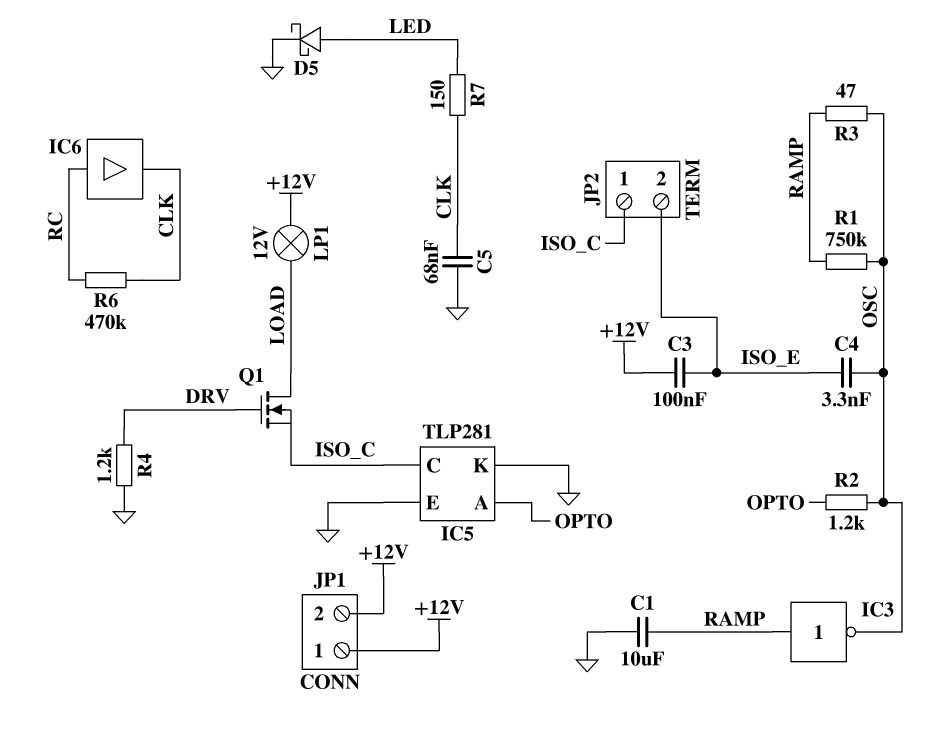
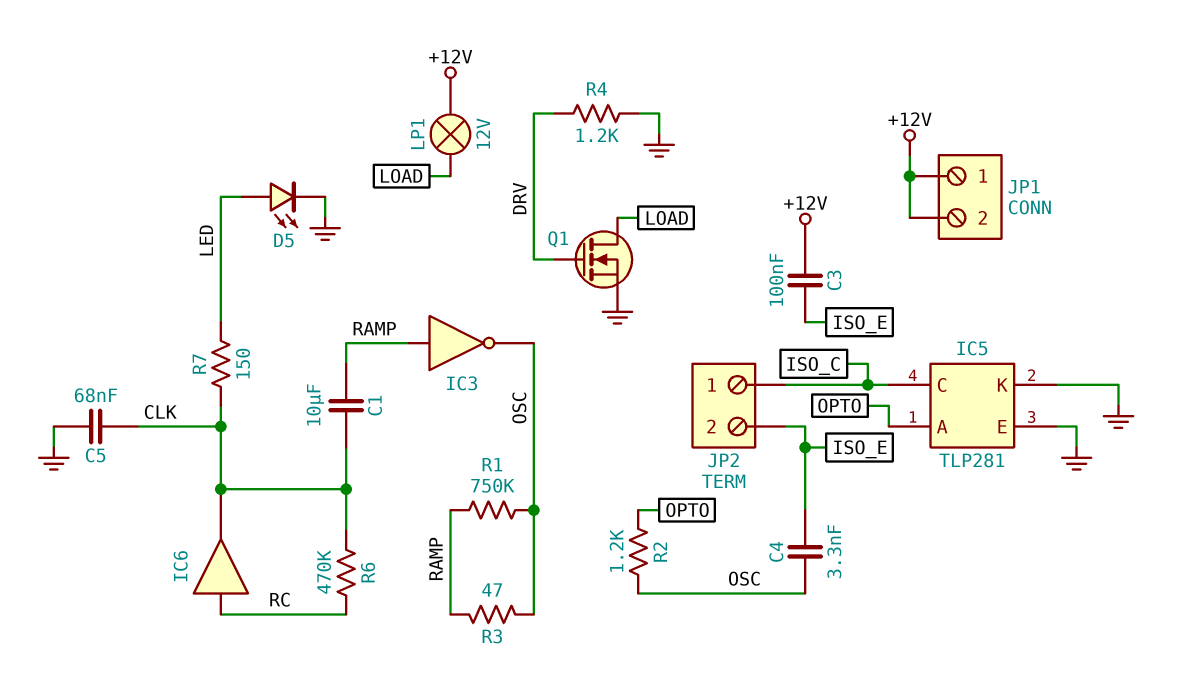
C1: 10uF (GND, RAMP) -> 10uF (CLK, RAMP)
D5: schottky (A LED, K GND) -> LED (A LED, K GND)
Q1: NMOS (G DRV, D LOAD, S ISO_C) -> NMOS (G DRV, D LOAD, S GND)

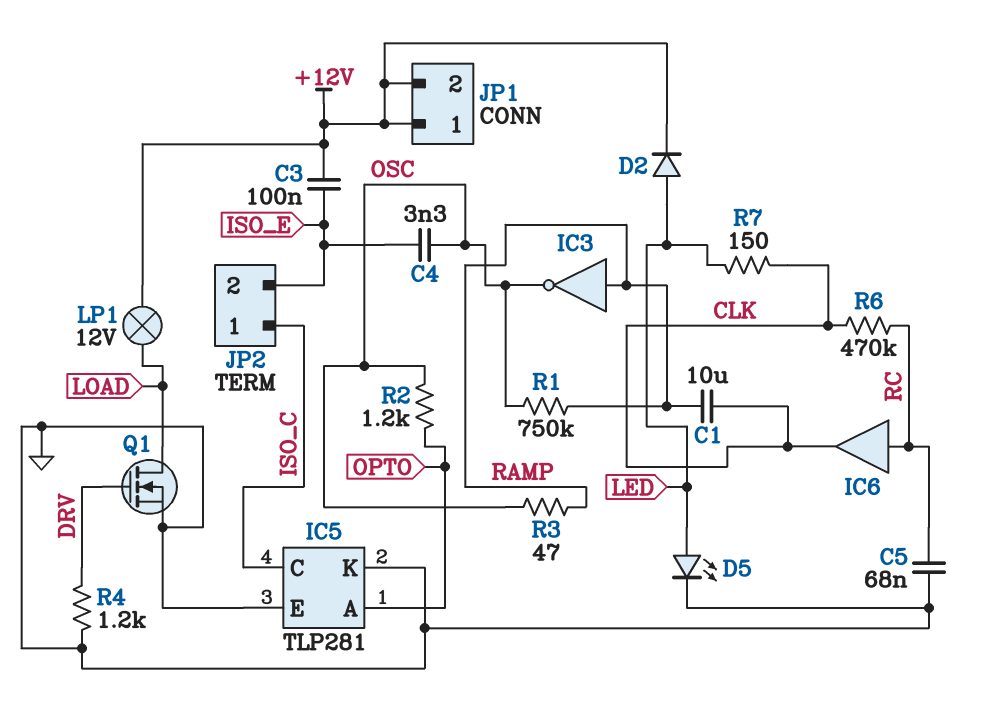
C5: 68nF (CLK, GND) -> 68nF (GND, RC)
D2: none -> diode (A LED, K +12V)

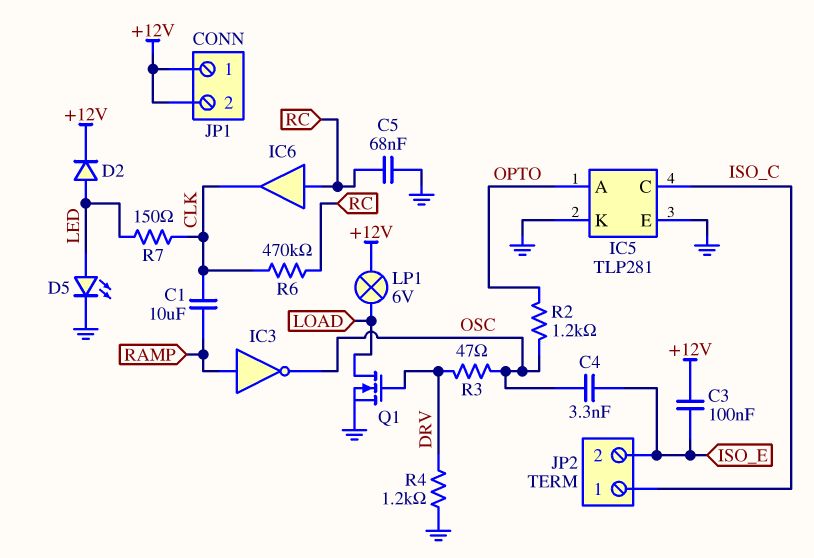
LP1: lamp 12V (+12V, LOAD) -> lamp 6V (+12V, LOAD)
R1: 750k (OSC, RAMP) -> none
R3: 47 (OSC, RAMP) -> 47 (DRV, OSC)

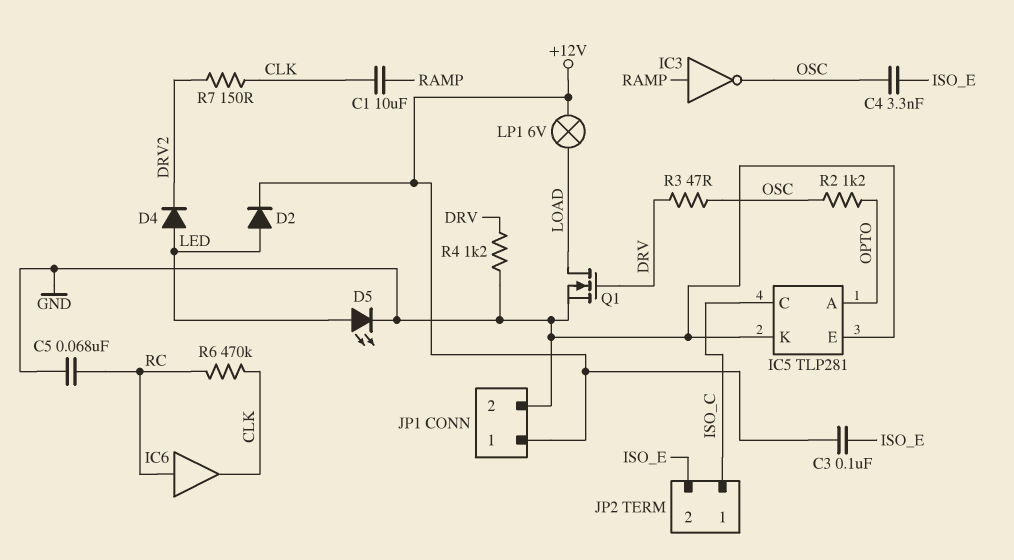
D4: none -> diode (A LED, K DRV2)
JP1 pin 2: +12V -> GND
R7: 150 (CLK, LED) -> 150 (CLK, DRV2)

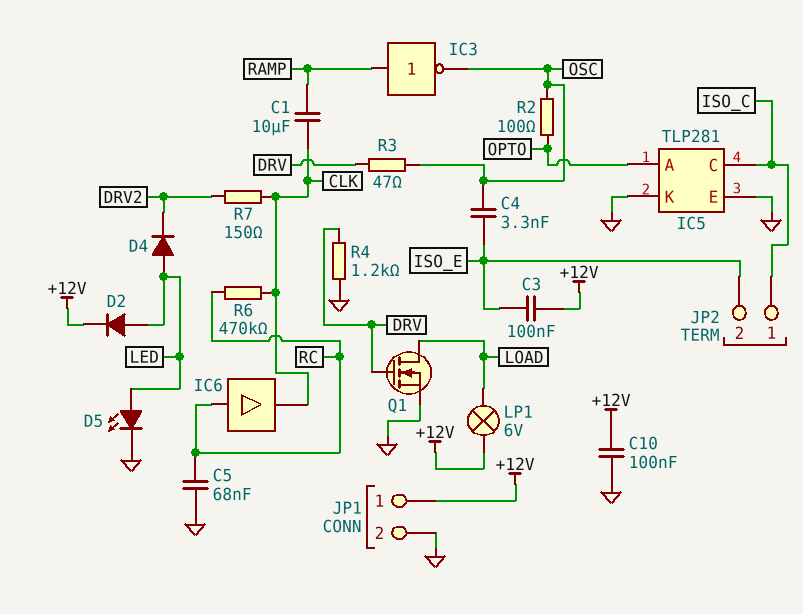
C10: none -> 100nF (+12V, GND)
R2: 1.2k (OPTO, OSC) -> 100 (OPTO, OSC)

